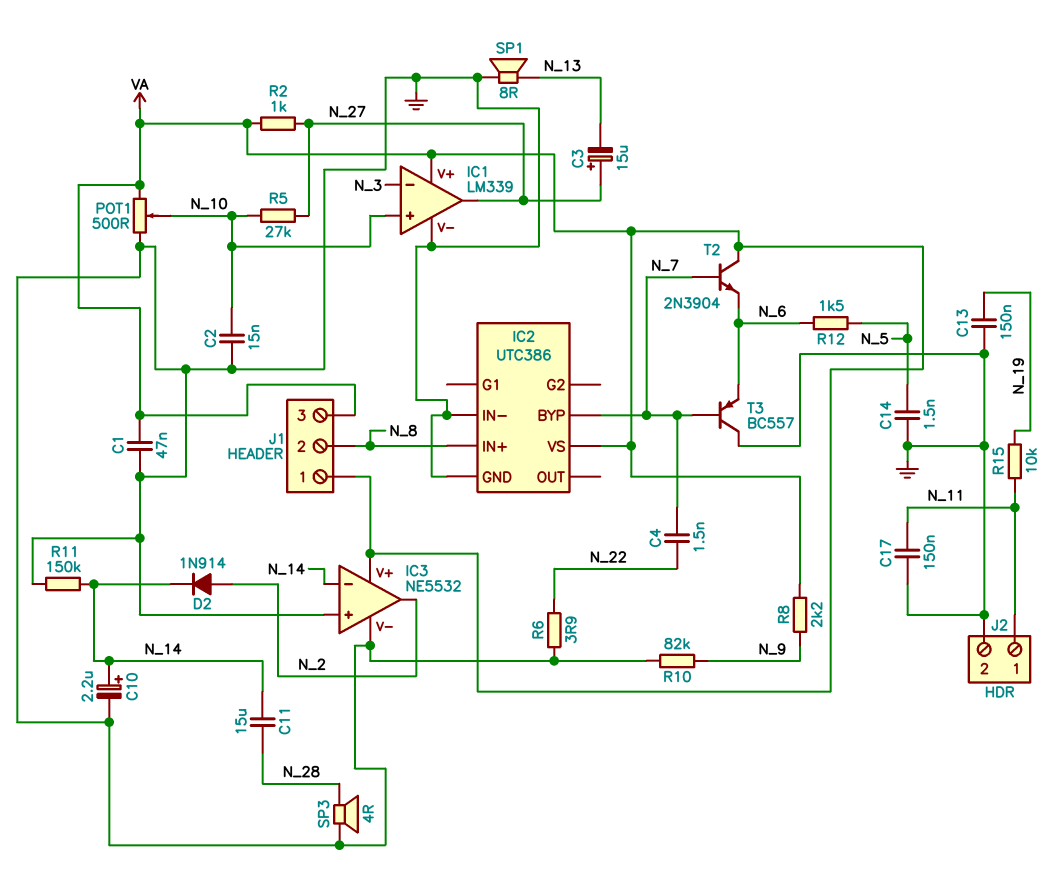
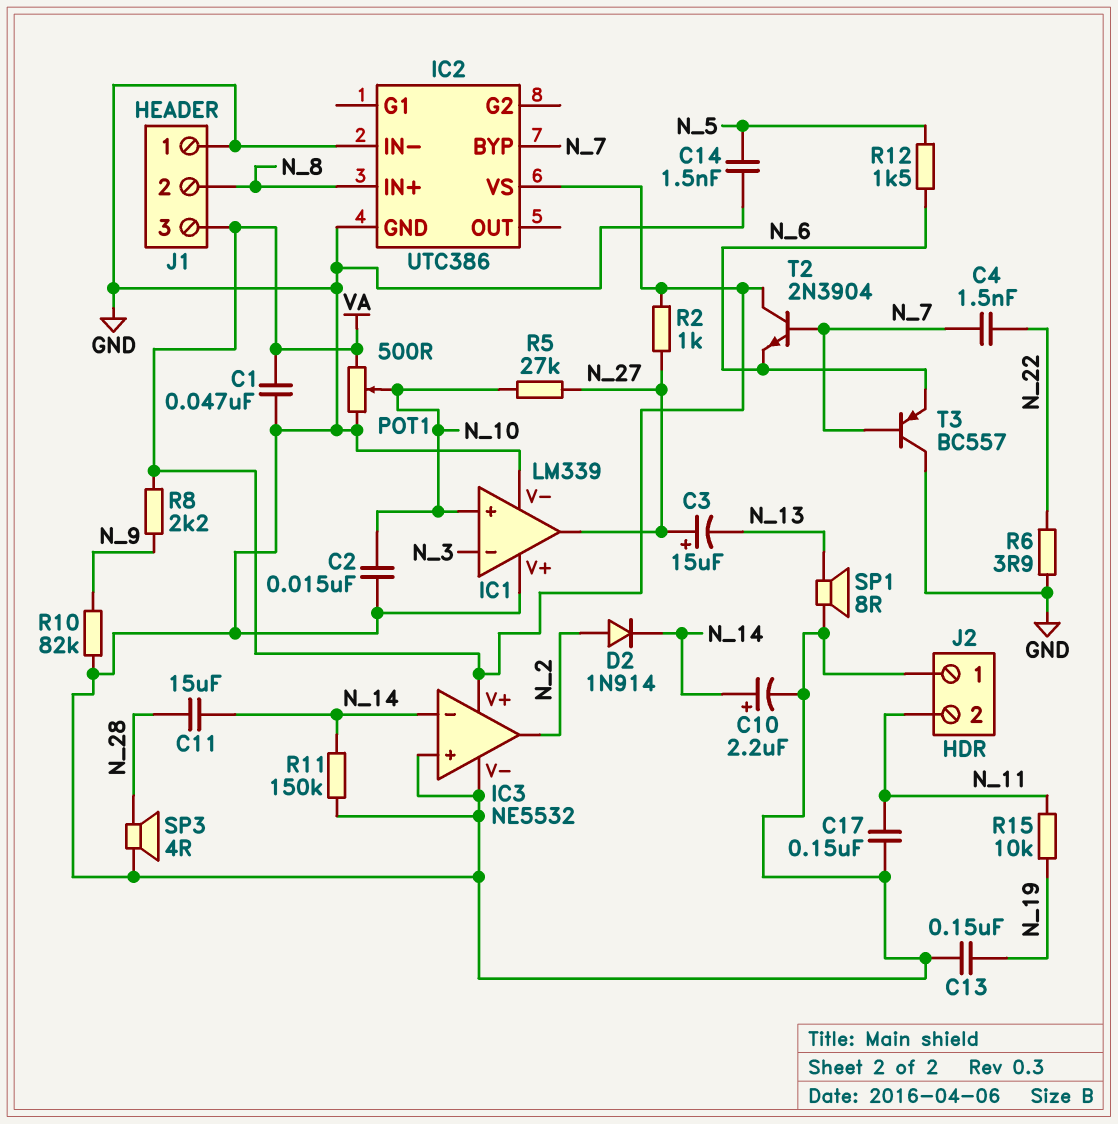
IC1 pin V+: VA -> GND
J1 pin 1: VA -> GND
J2 pin 1: N_11 -> GND
J2 pin 2: GND -> N_11

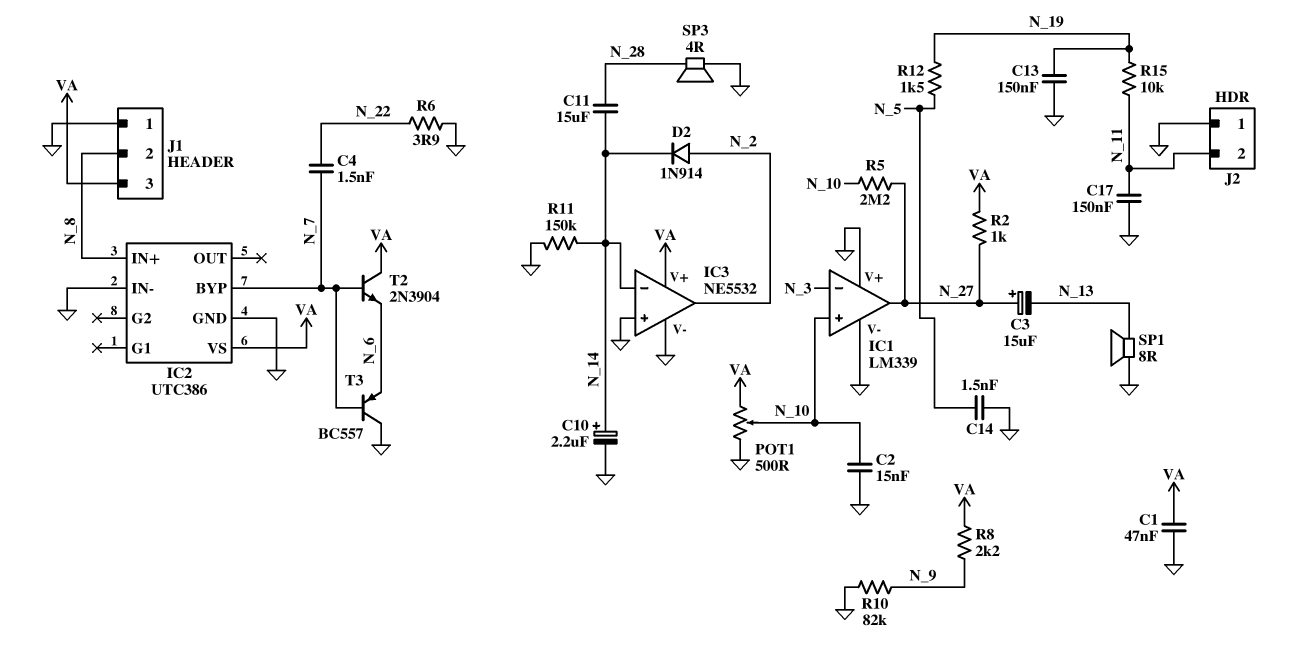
R5: 27k (N_10, N_27) -> 2.2M (N_10, N_27)
R12: 1.5k (N_5, N_6) -> 1.5k (N_5, N_19)

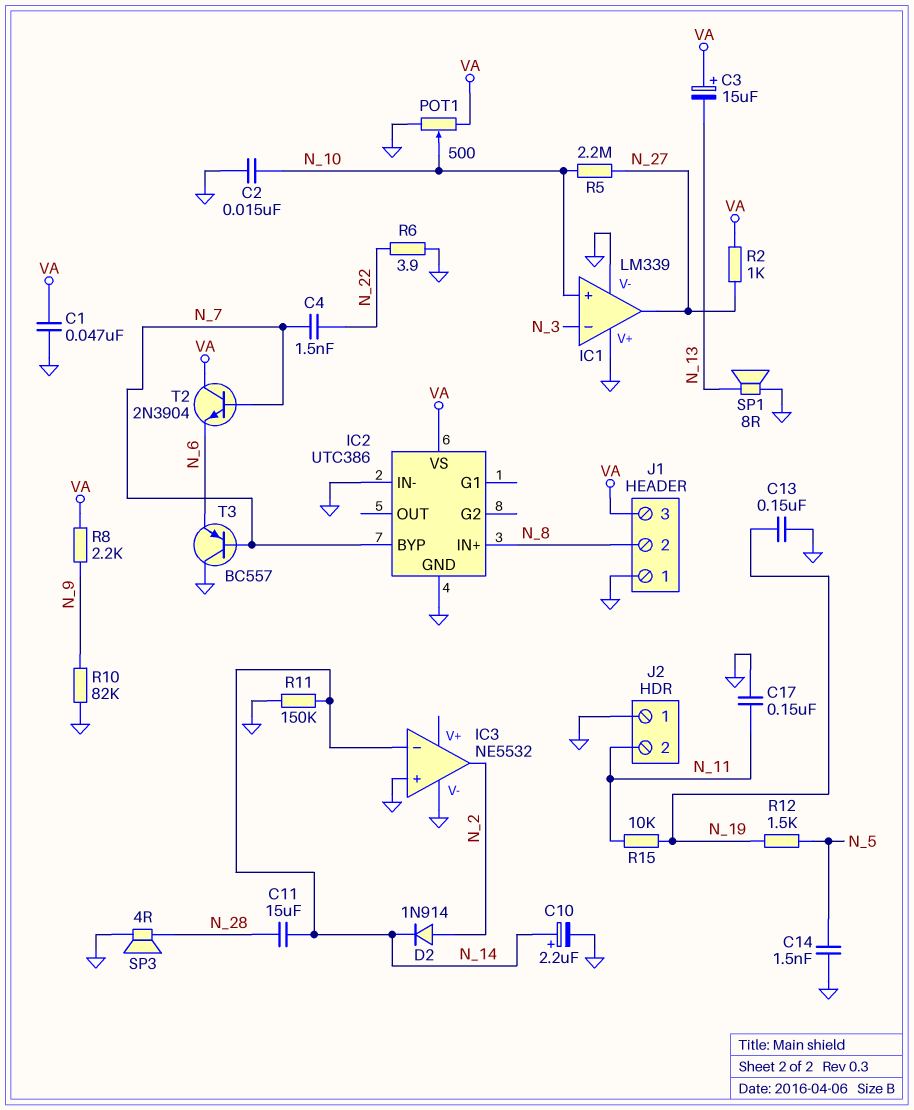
C3: 15uF (plus N_27, minus N_13) -> 15uF (plus VA, minus N_13)
IC3 pin V+: VA -> none

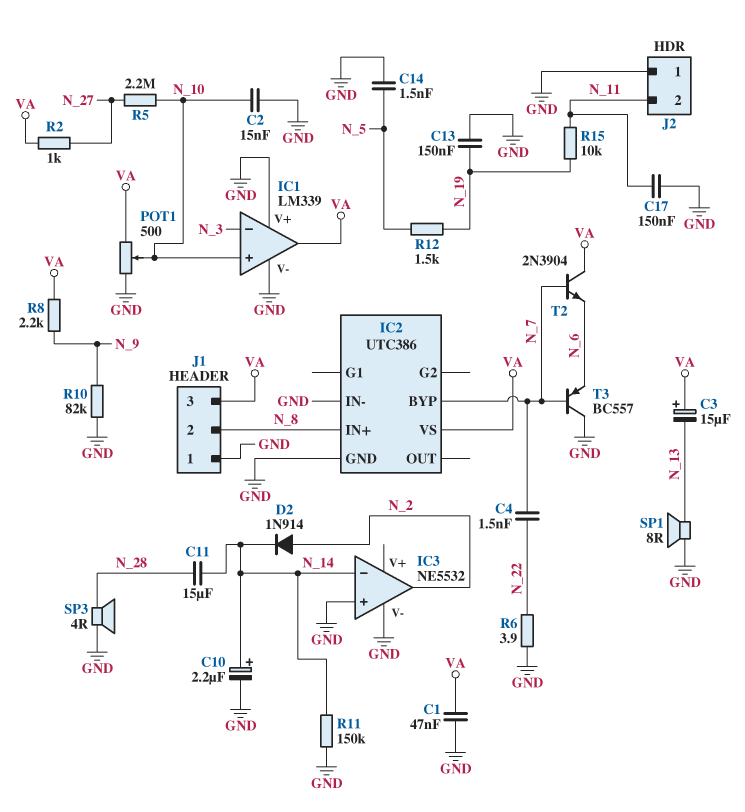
IC1 pin out: N_27 -> VA

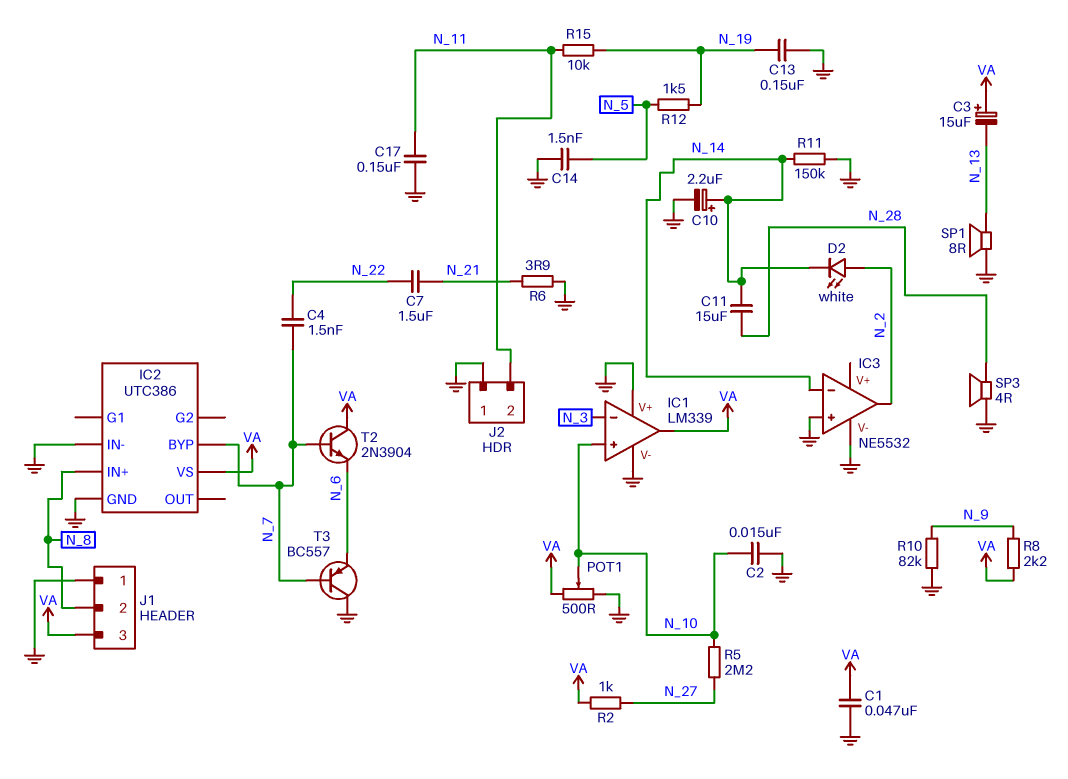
C7: none -> 1.5uF (N_21, N_22)
D2: diode 1N914 (A N_2, K N_14) -> LED white (A N_2, K N_14)
R6: 3.9 (GND, N_22) -> 3.9 (GND, N_21)

